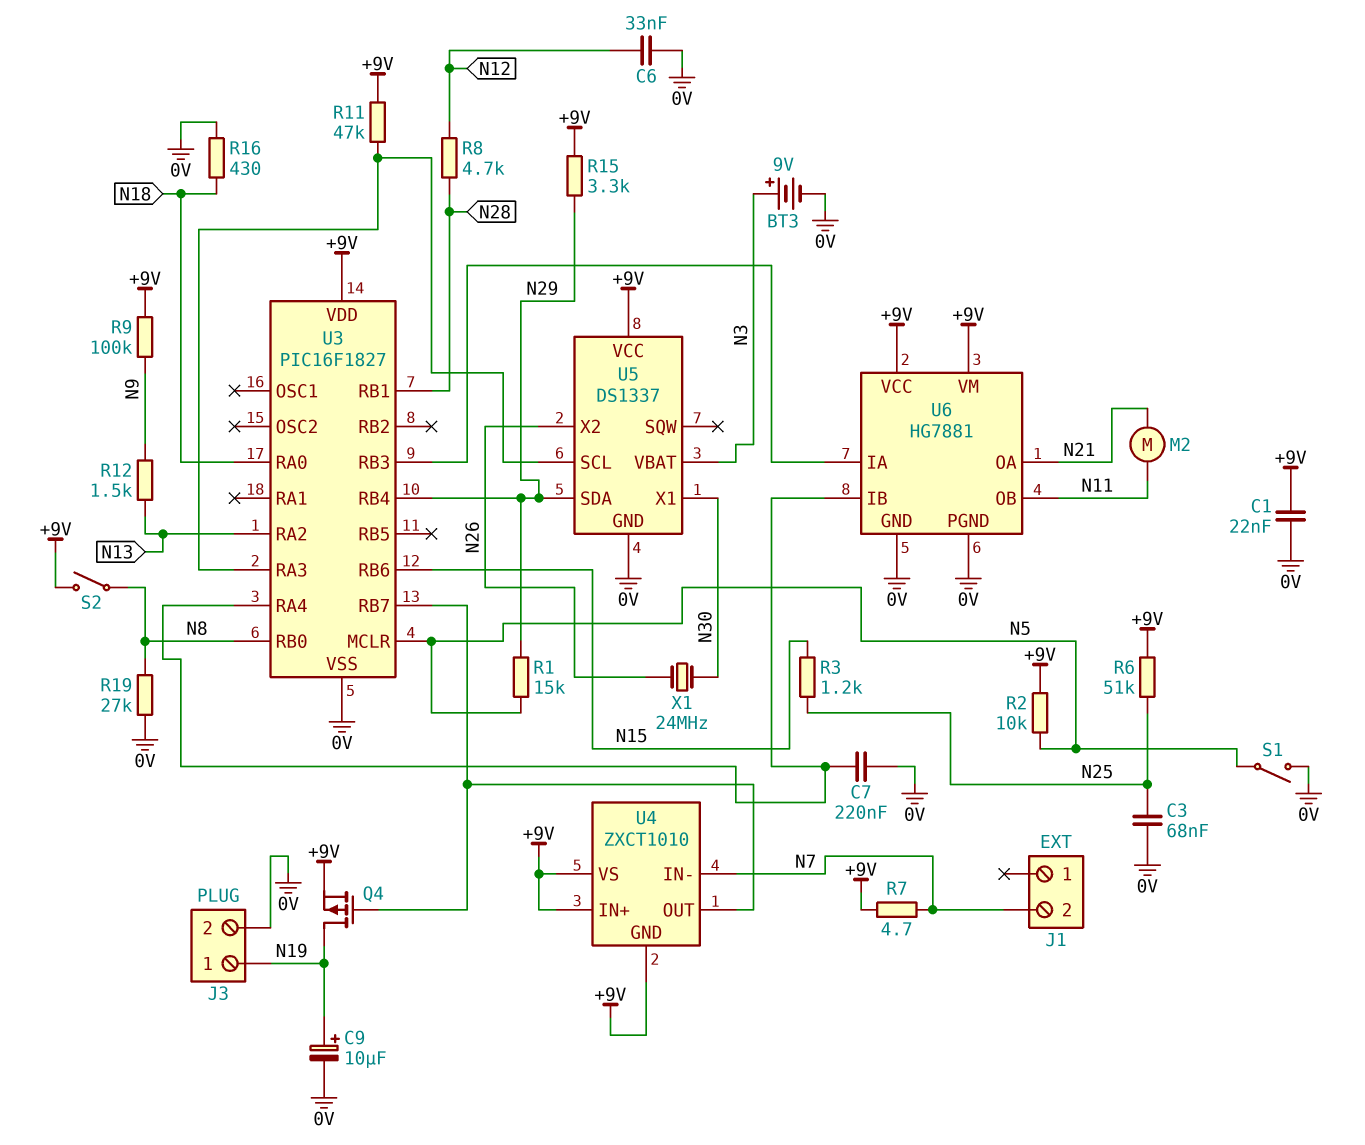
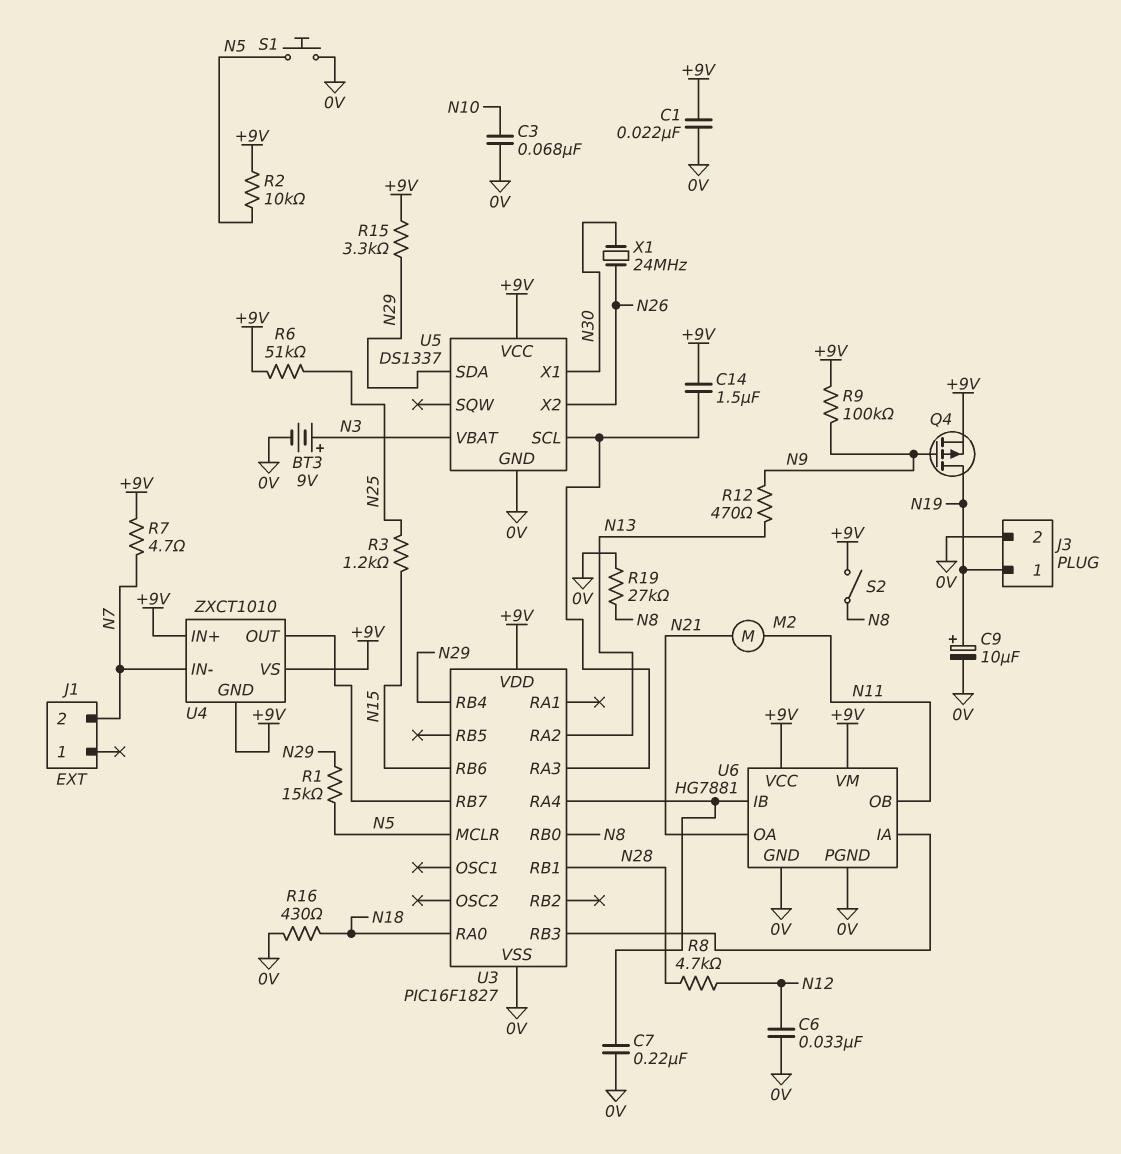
C3: 68nF (0V, N25) -> 68nF (0V, N10)
C14: none -> 1.5uF (+9V, U3/RA3)
Q4: PMOS (G U3/RB7, D N19, S +9V) -> PMOS (G N9, D N19, S +9V)
R11: 47k (+9V, U3/RA3) -> none
R12: 1.5k (N9, N13) -> 470 (N9, N13)
S1: switch (0V, N5) -> button (0V, N5)

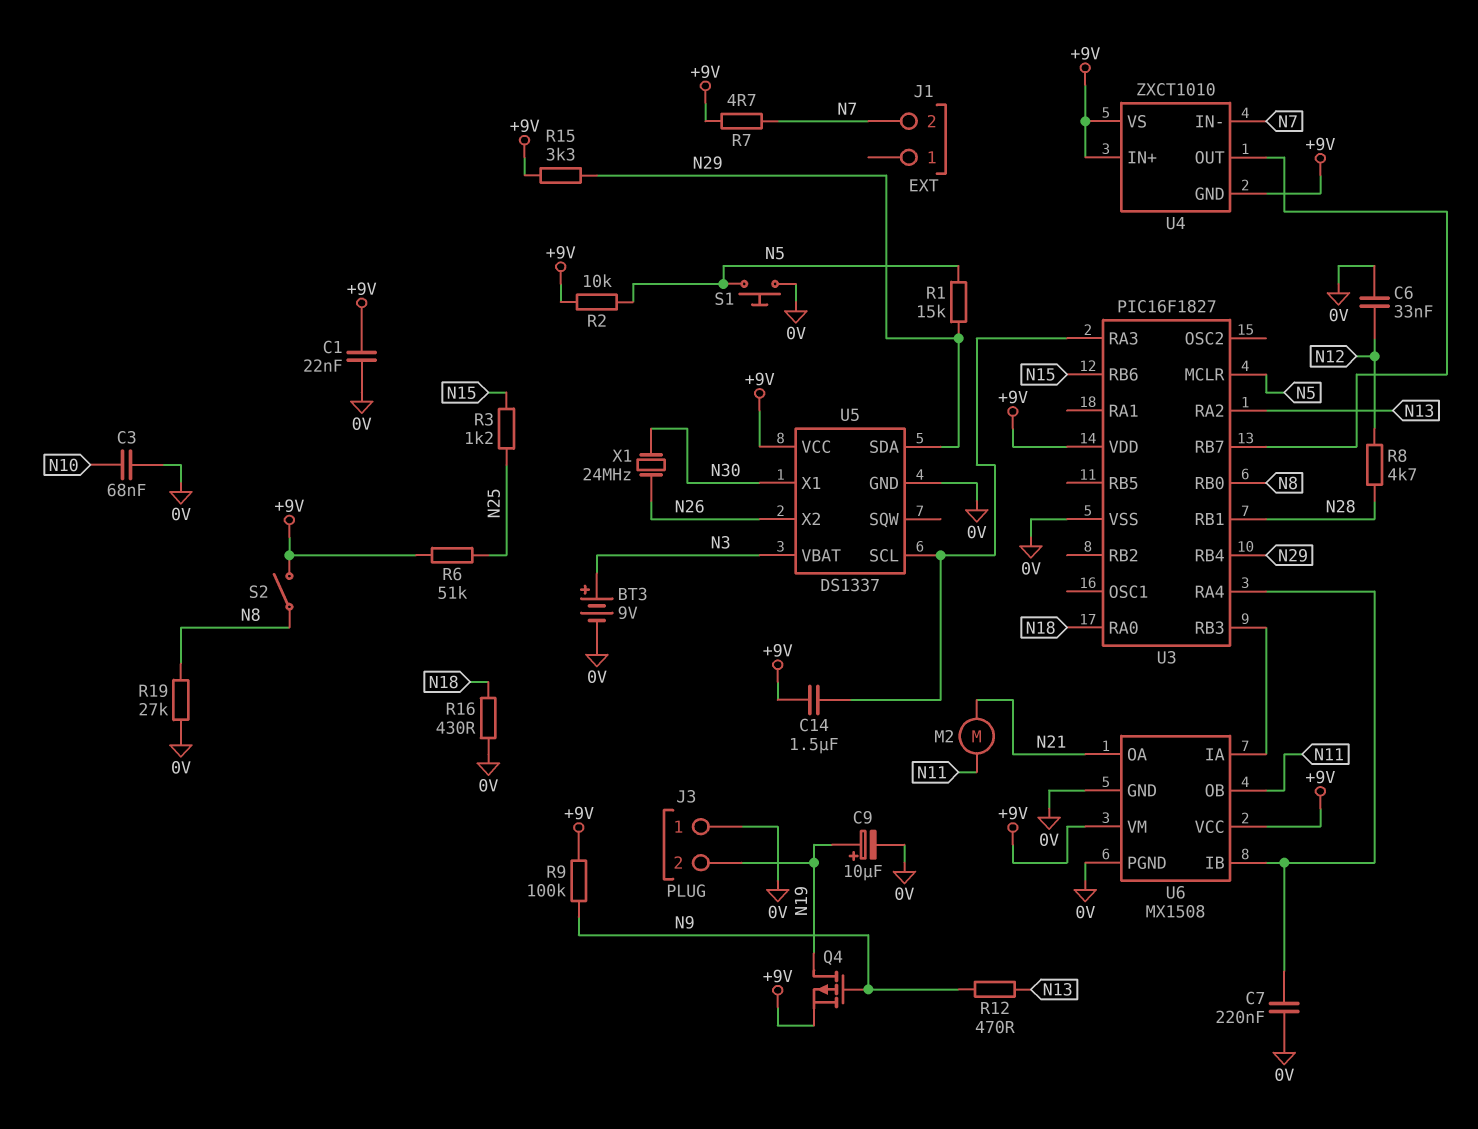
J3 pin 1: N19 -> 0V
J3 pin 2: 0V -> N19
U6: HG7881 -> MX1508

